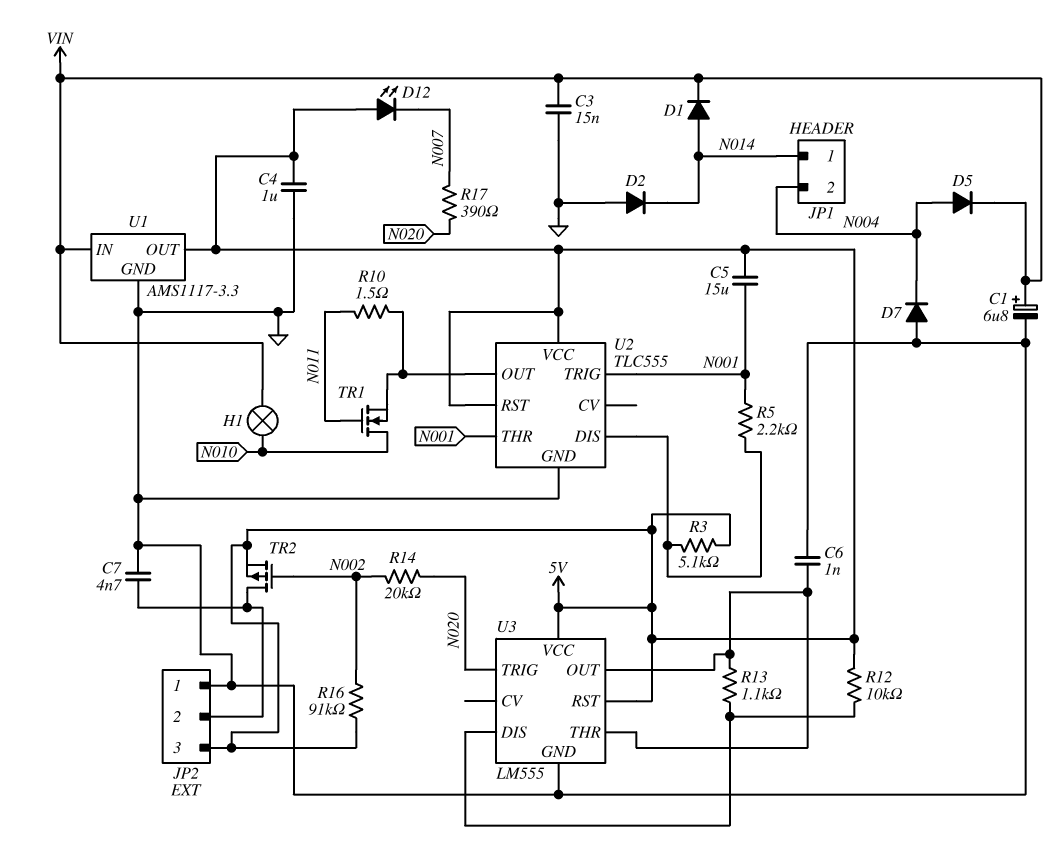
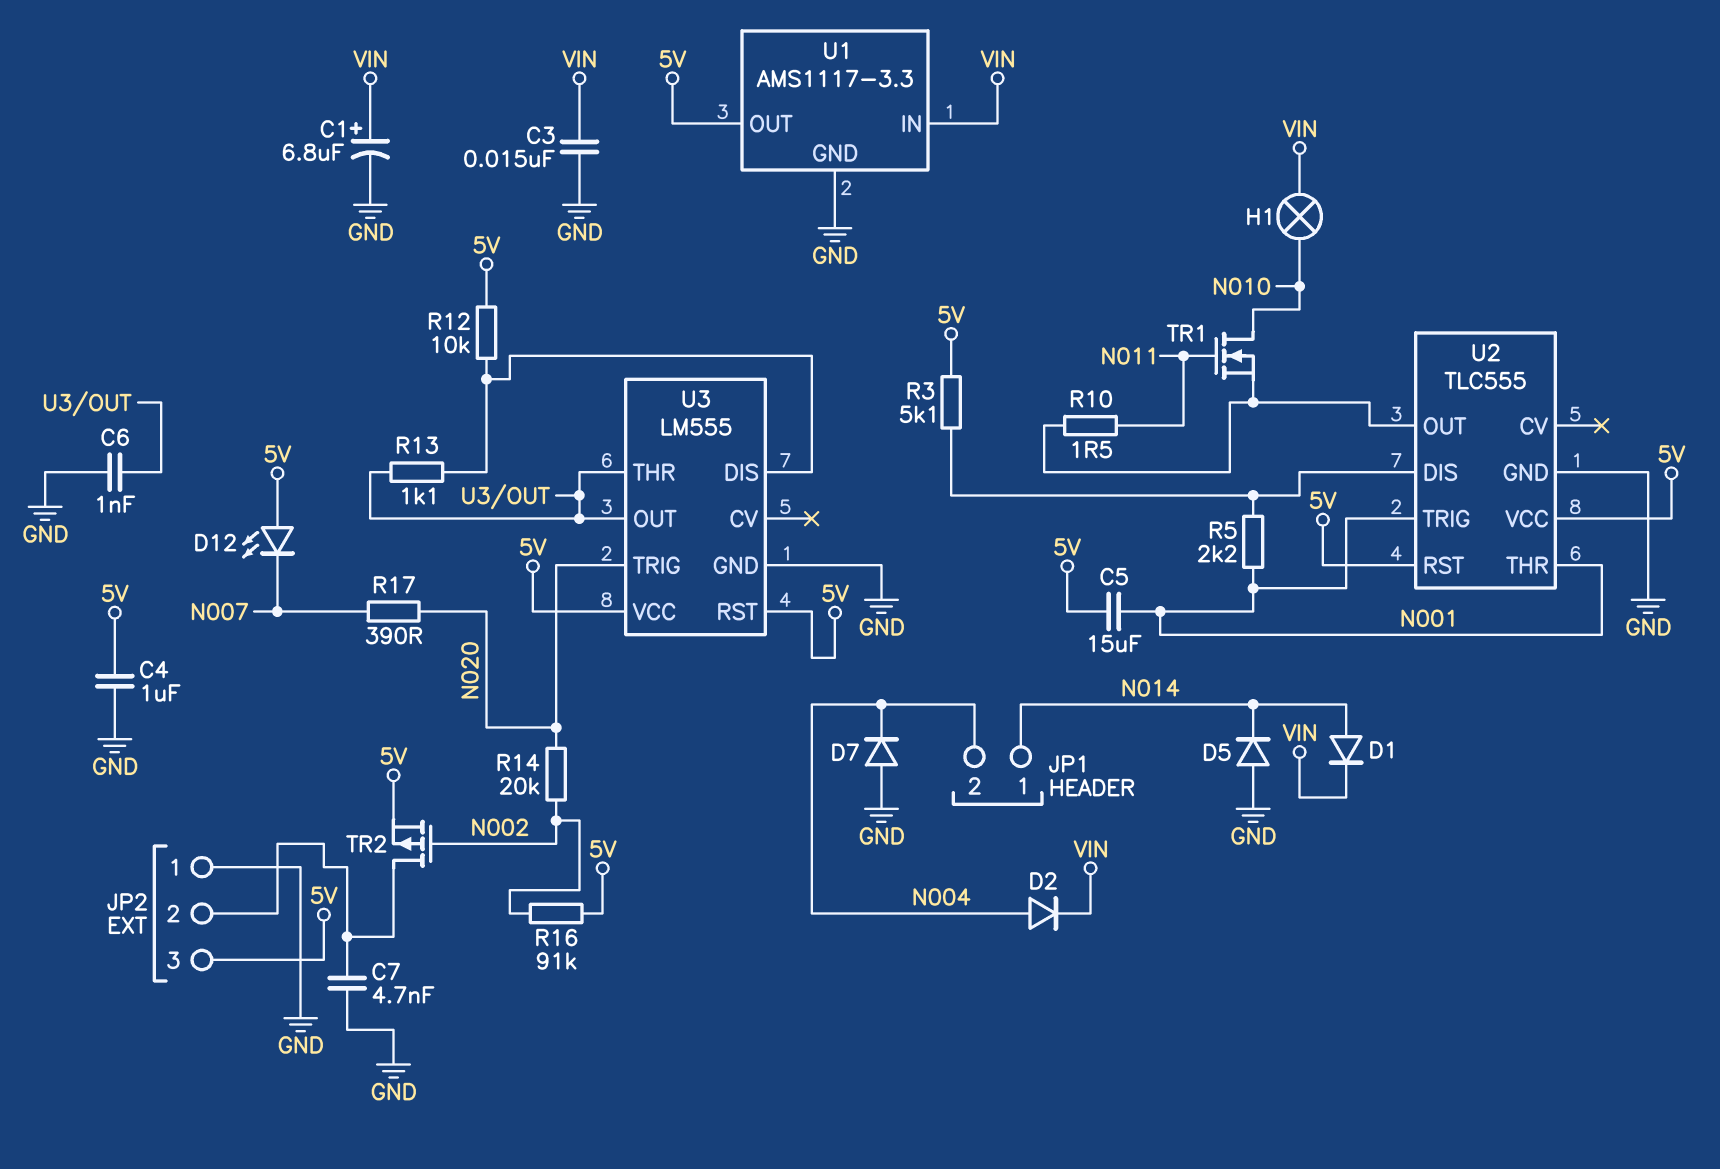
D2: diode (A GND, K N014) -> diode (A N004, K VIN)
D5: diode (A N004, K VIN) -> diode (A GND, K N014)

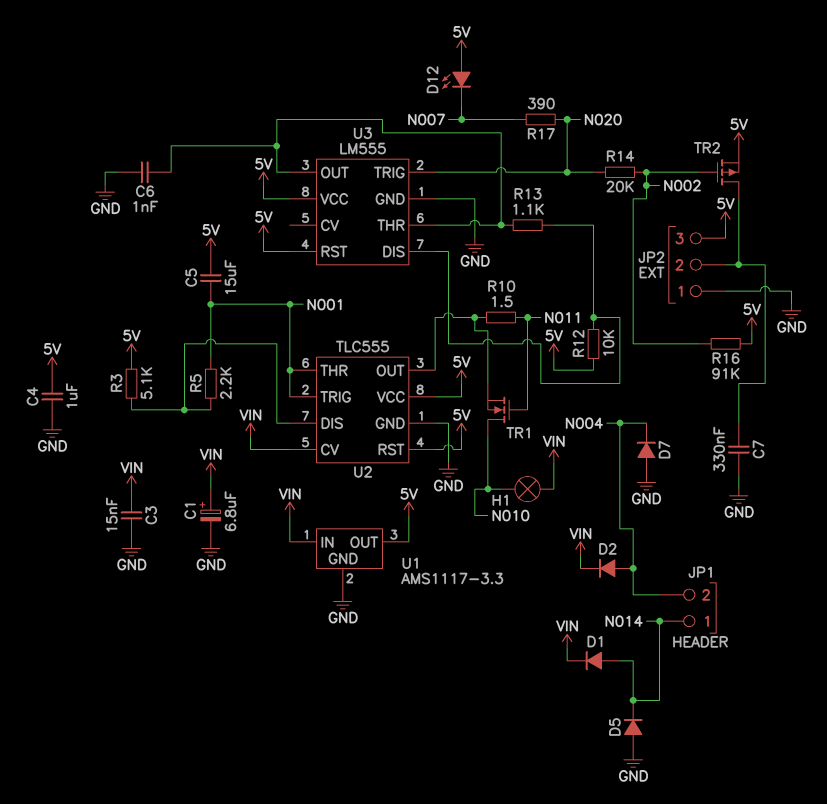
C7: 4.7nF (GND, JP2/2) -> 330nF (GND, JP2/2)
U2 pin CV: none -> VIN

